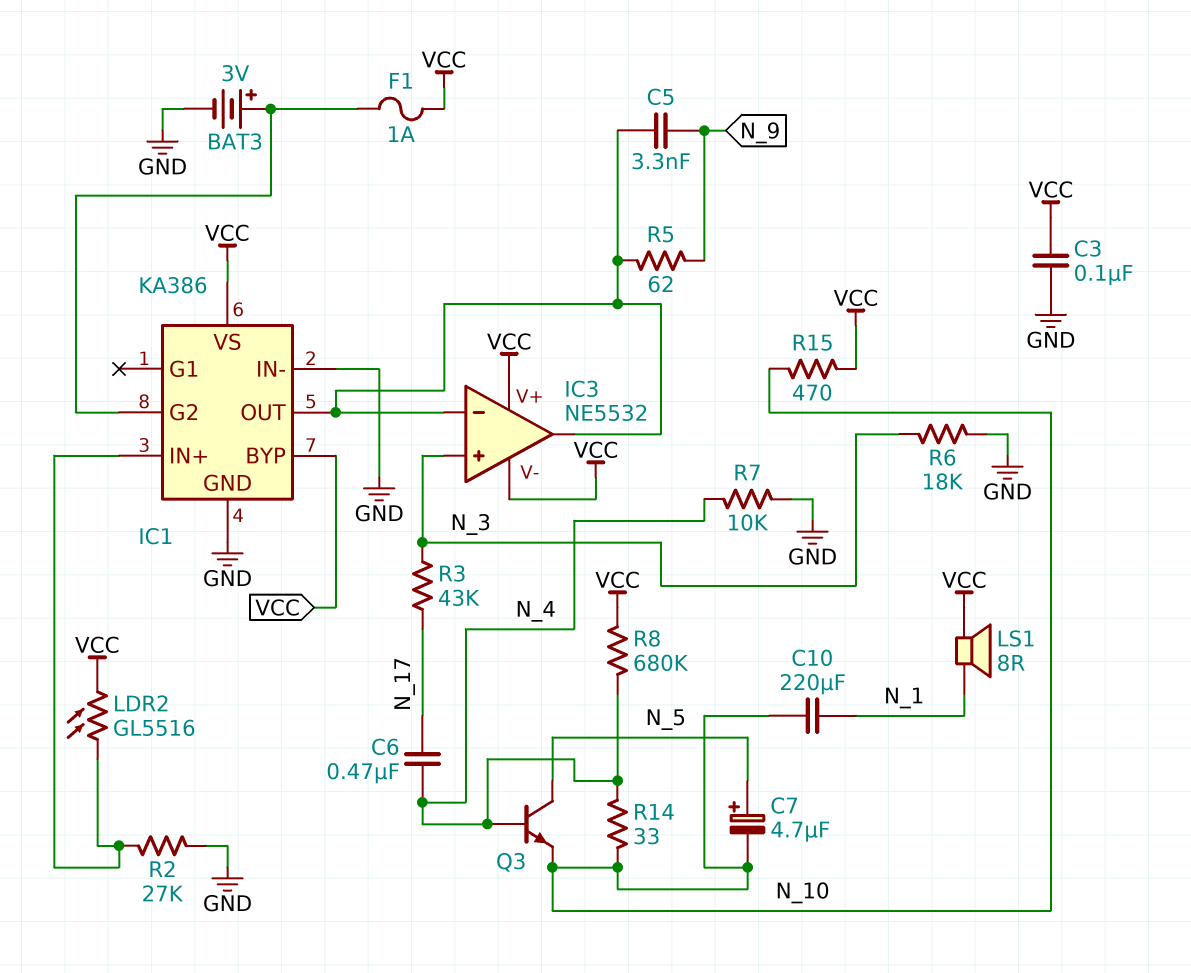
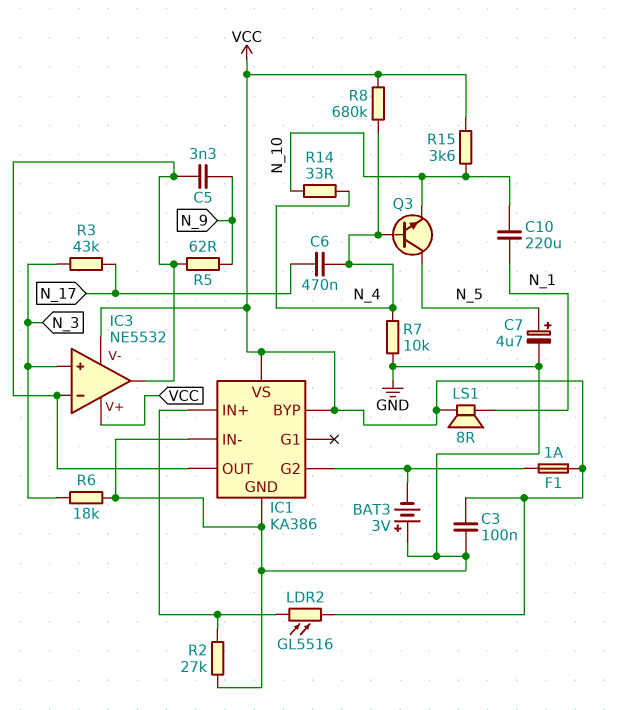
BAT3: 3V (plus IC1/G2, minus GND) -> 3V (plus GND, minus IC1/G2)
C7: 4.7uF (plus N_5, minus N_10) -> 4.7uF (plus N_5, minus GND)
R15: 470 (N_10, VCC) -> 3.6k (N_10, VCC)

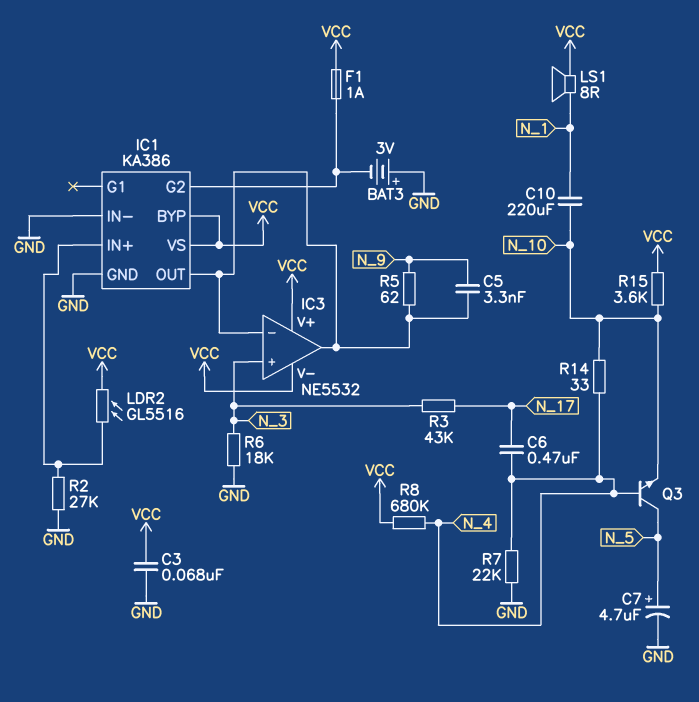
C3: 100nF (GND, VCC) -> 68nF (GND, VCC)
R7: 10k (GND, N_4) -> 22k (GND, N_4)

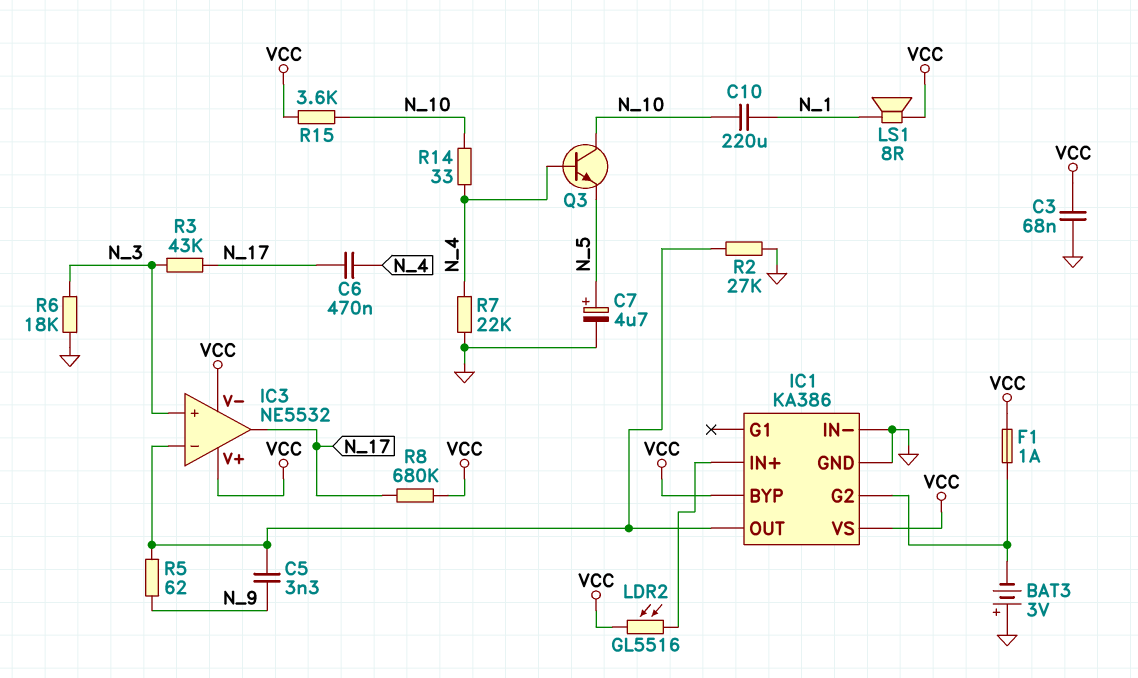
IC3 pin out: IC1/OUT -> N_17
Q3: NPN (B N_4, C N_5, E N_10) -> NPN (B N_4, C N_10, E N_5)
R2: 27k (GND, IC1/IN+) -> 27k (GND, IC1/OUT)
R8: 680k (N_4, VCC) -> 680k (N_17, VCC)

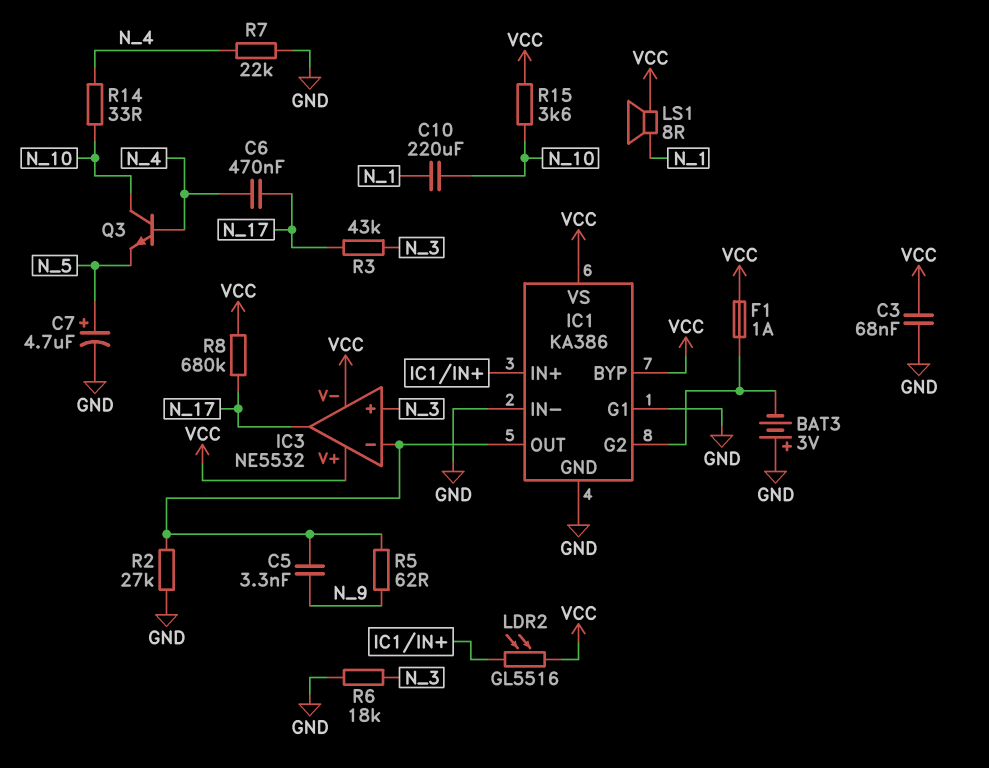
IC1 pin G1: none -> GND

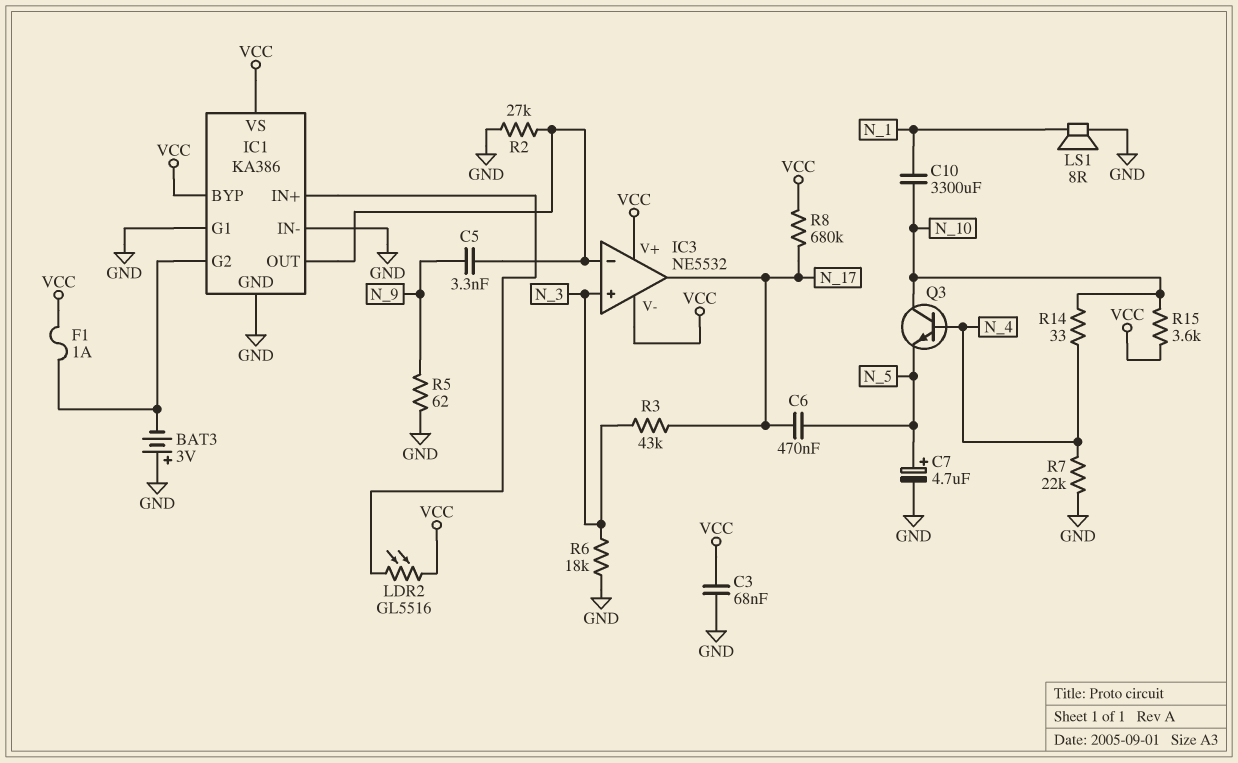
C6: 470nF (N_4, N_17) -> 470nF (N_5, N_17)
C10: 220uF (N_1, N_10) -> 3300uF (N_1, N_10)
LS1: speaker 8R (N_1, VCC) -> speaker 8R (GND, N_1)
R5: 62 (IC1/OUT, N_9) -> 62 (GND, N_9)

